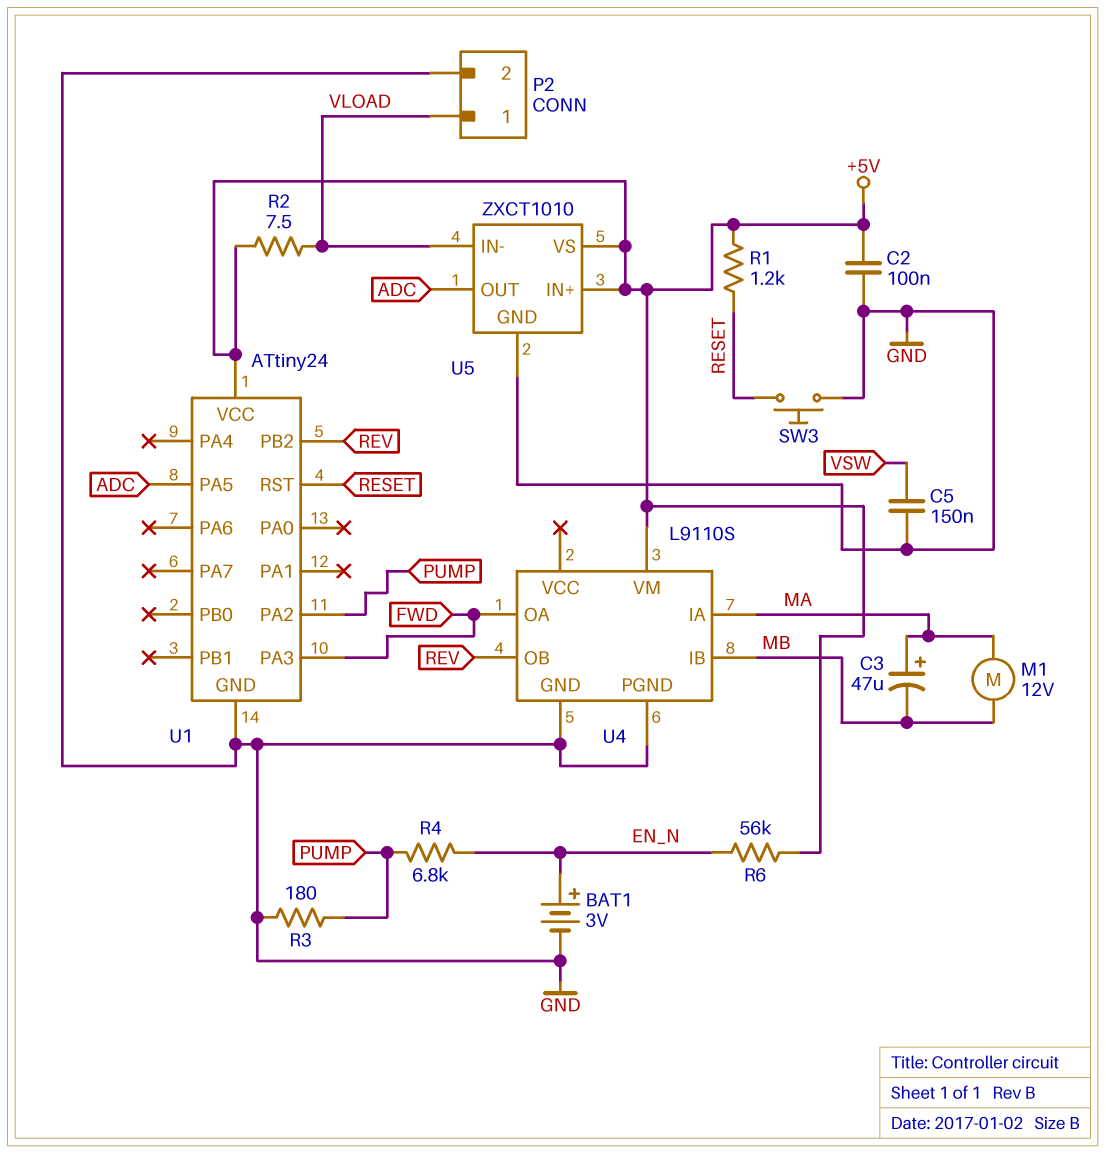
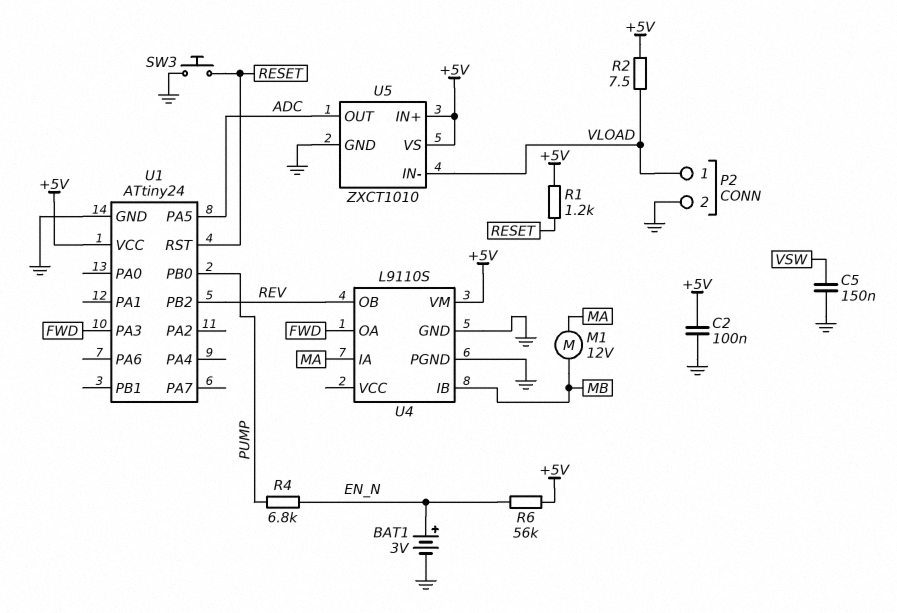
C3: 47uF (plus MA, minus MB) -> none
R3: 180 (GND, PUMP) -> none
U1 pin PA2: PUMP -> none
U1 pin PB0: none -> PUMP

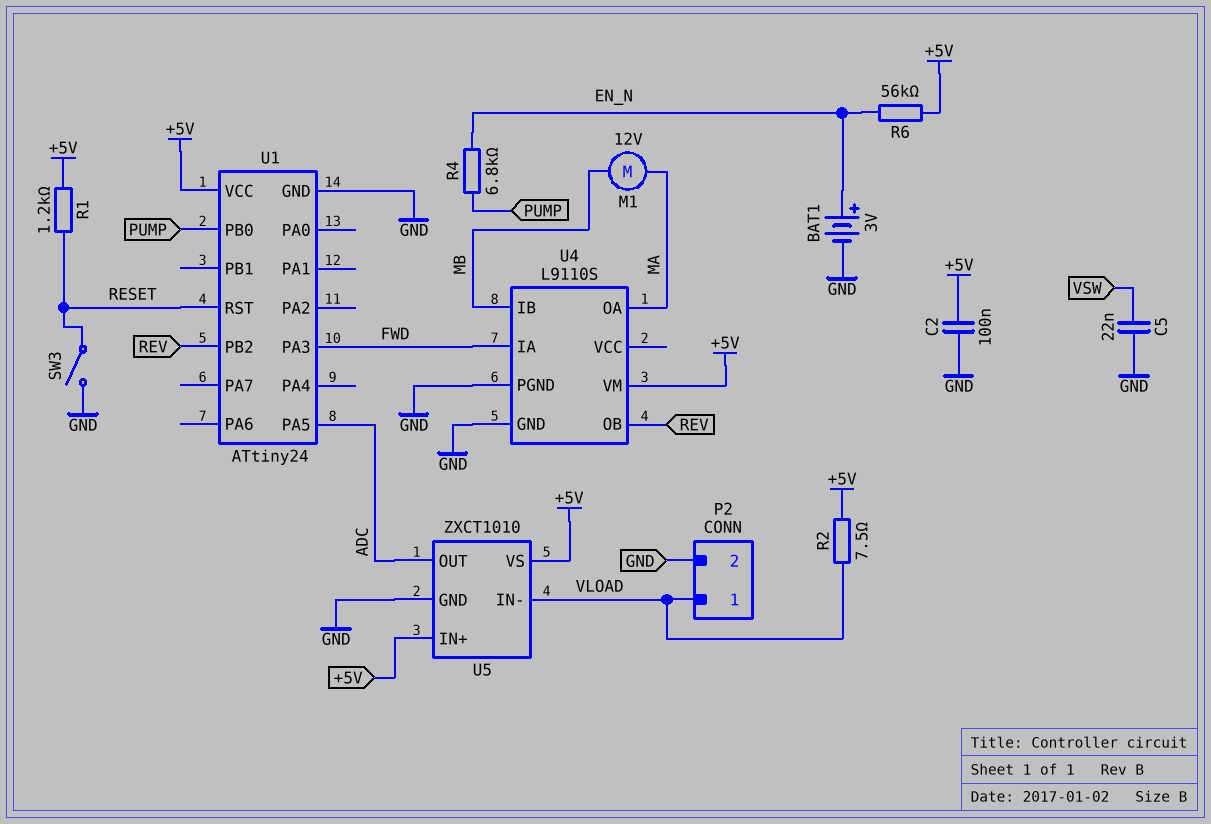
C5: 150nF (GND, VSW) -> 22nF (GND, VSW)
SW3: button (GND, RESET) -> switch (GND, RESET)
U4 pin IA: MA -> FWD
U4 pin OA: FWD -> MA

